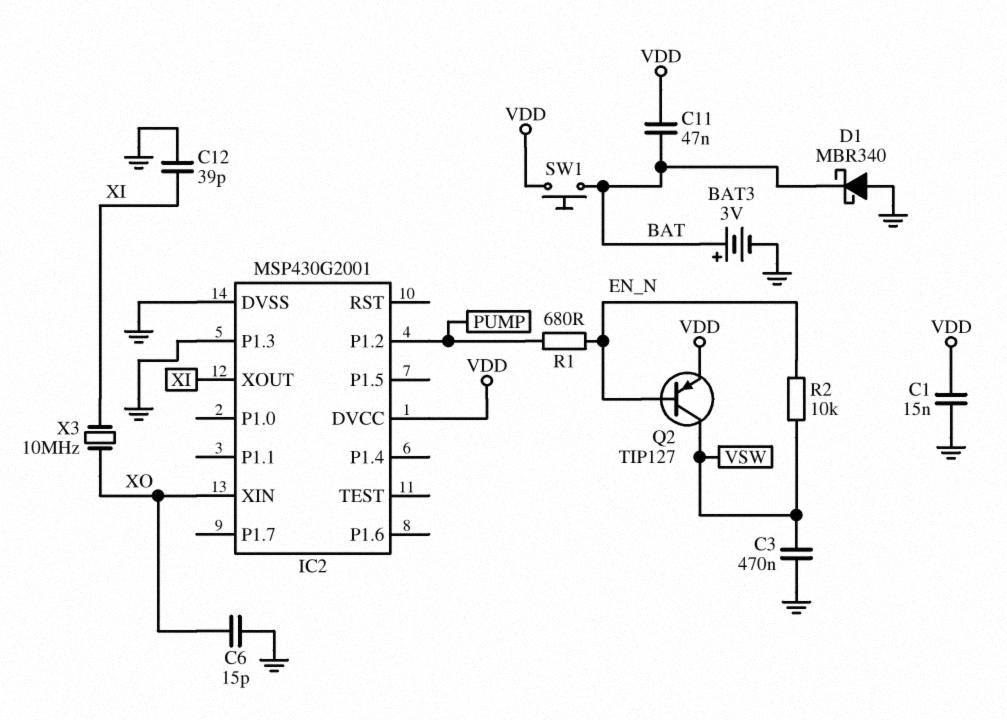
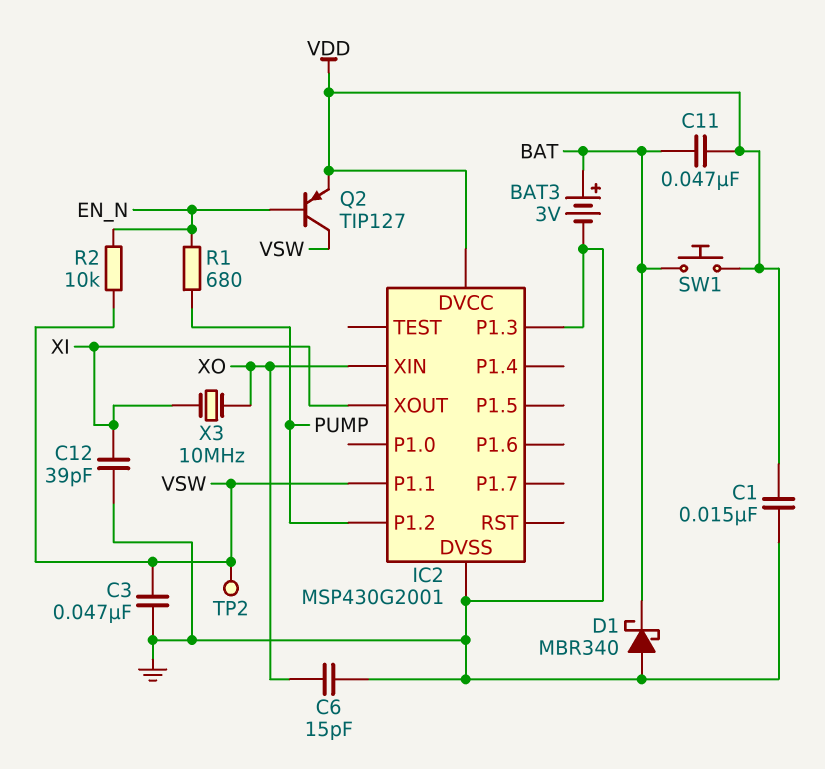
C3: 470nF (GND, VSW) -> 47nF (GND, VSW)
IC2 pin P1.1: none -> VSW
TP2: none -> test point (VSW)

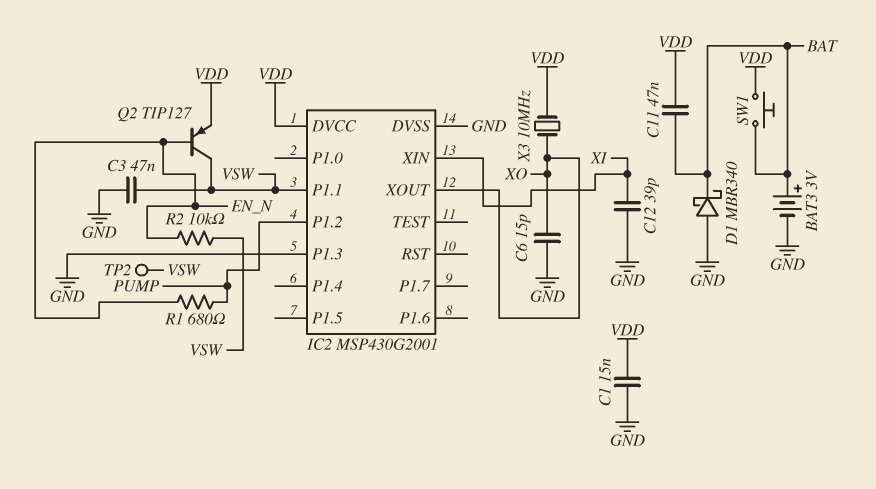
IC2 pin XIN: XO -> XI
IC2 pin XOUT: XI -> XO
X3: 10MHz (XI, XO) -> 10MHz (VDD, XO)

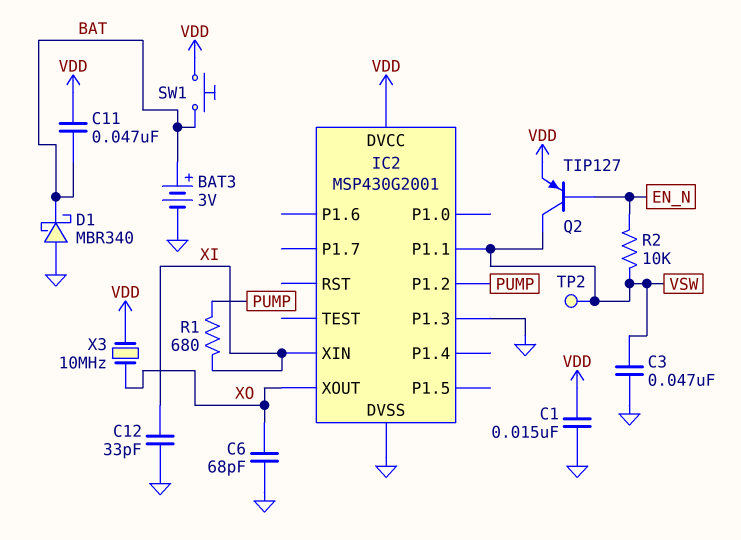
C6: 15pF (GND, XO) -> 68pF (GND, XO)
C12: 39pF (GND, XI) -> 33pF (GND, XI)
R1: 680 (EN_N, PUMP) -> 680 (PUMP, XI)

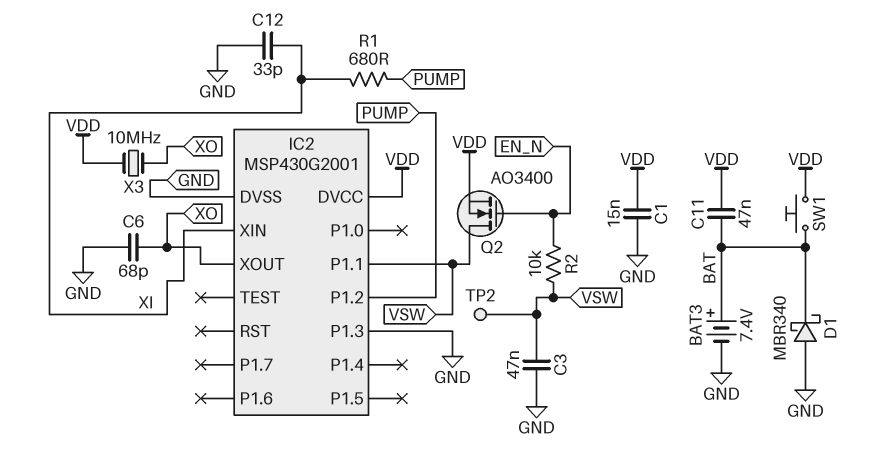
BAT3: 3V (plus BAT, minus GND) -> 7.4V (plus BAT, minus GND)
Q2: PNP TIP127 (B EN_N, C VSW, E VDD) -> NMOS AO3400 (G EN_N, D VSW, S VDD)

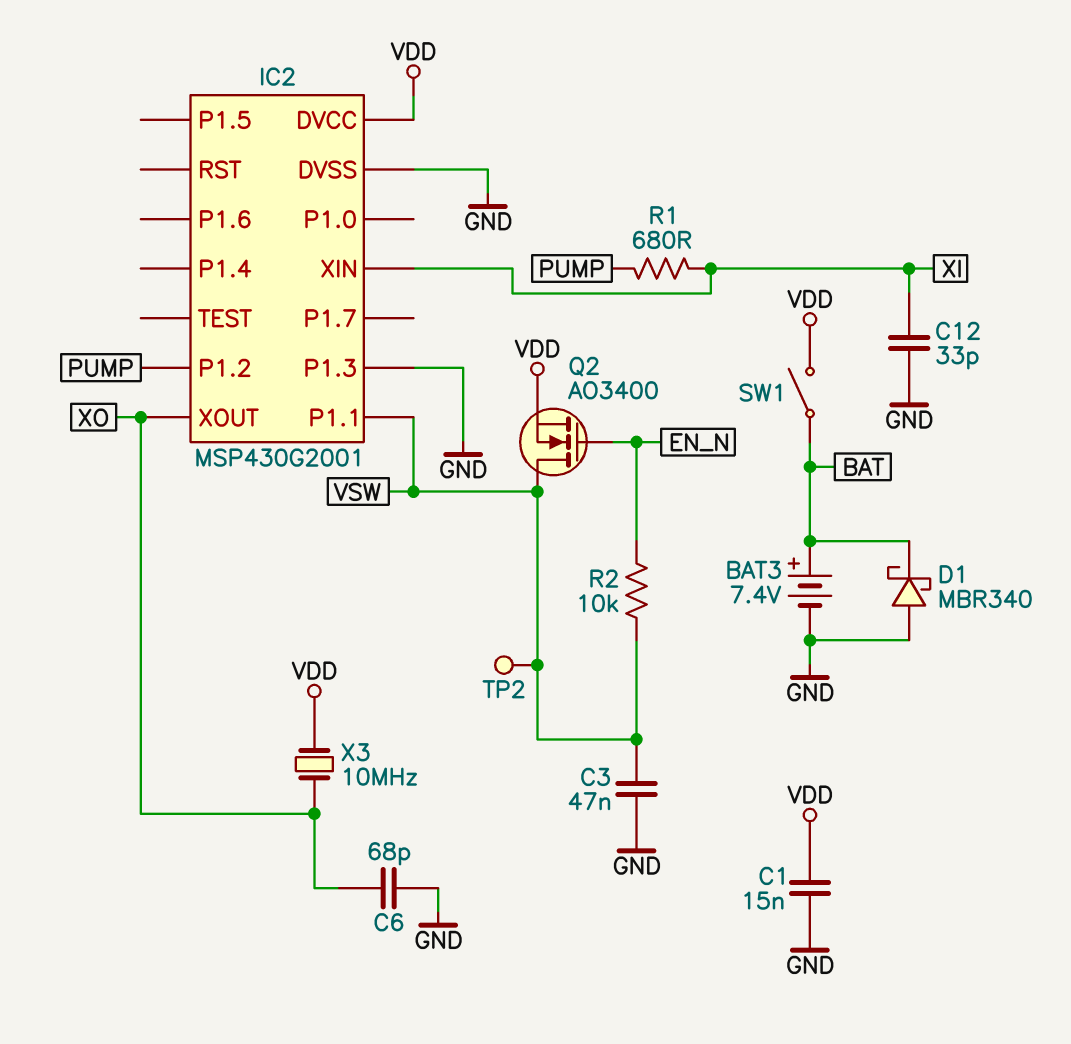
C11: 47nF (BAT, VDD) -> none
SW1: button (BAT, VDD) -> switch (BAT, VDD)

